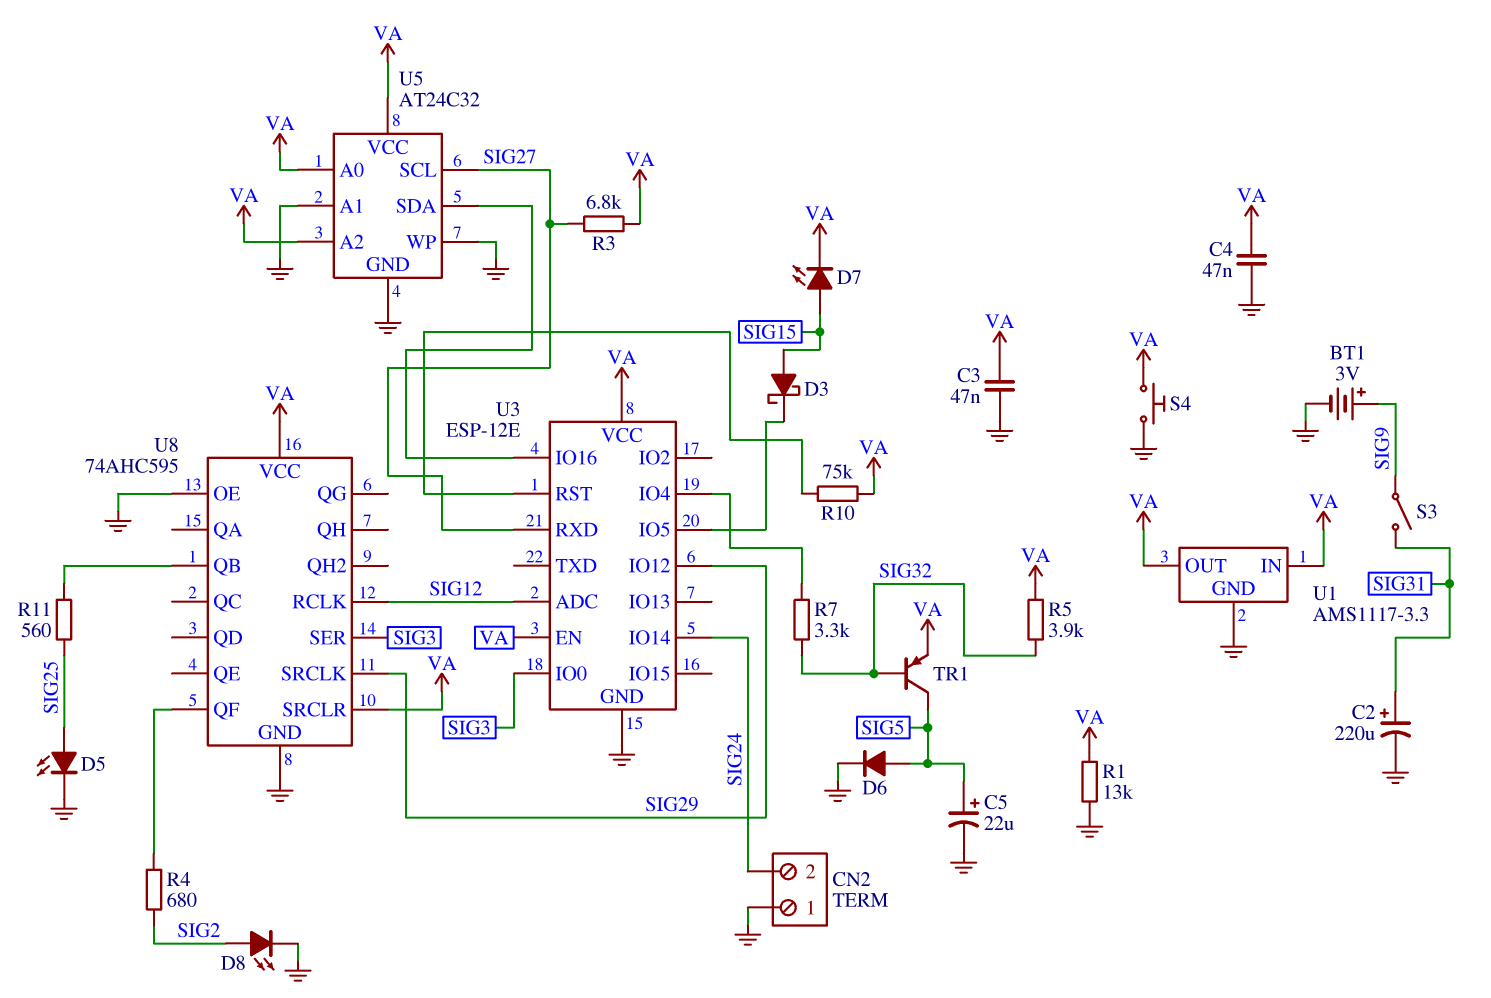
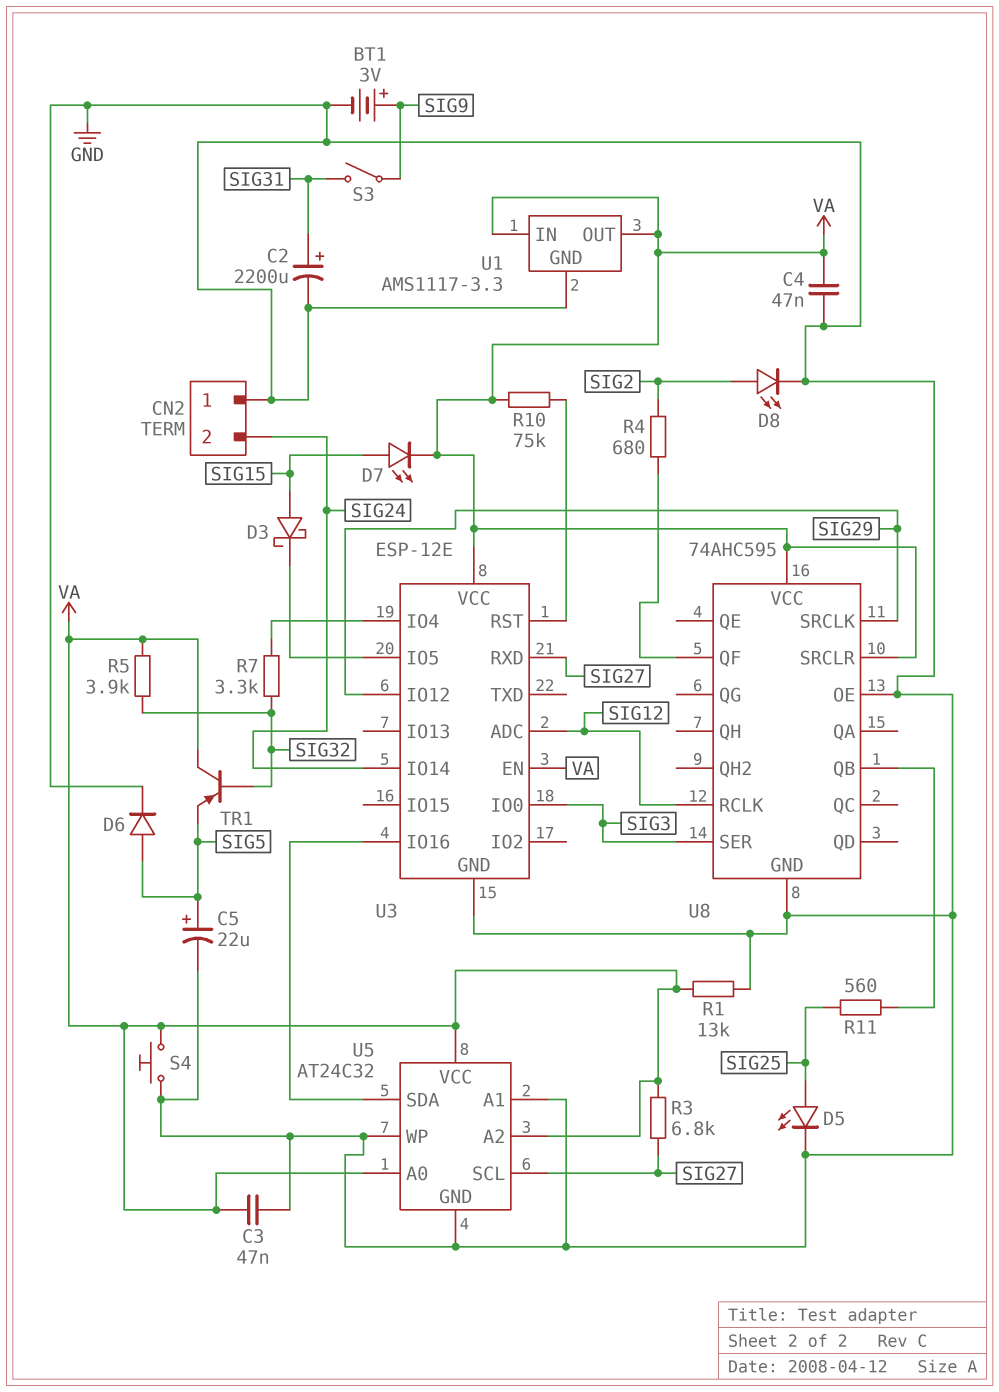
C2: 220uF (plus SIG31, minus GND) -> 2200uF (plus SIG31, minus GND)
TR1: PNP (B SIG32, C SIG5, E VA) -> PNP (B SIG32, C VA, E SIG5)

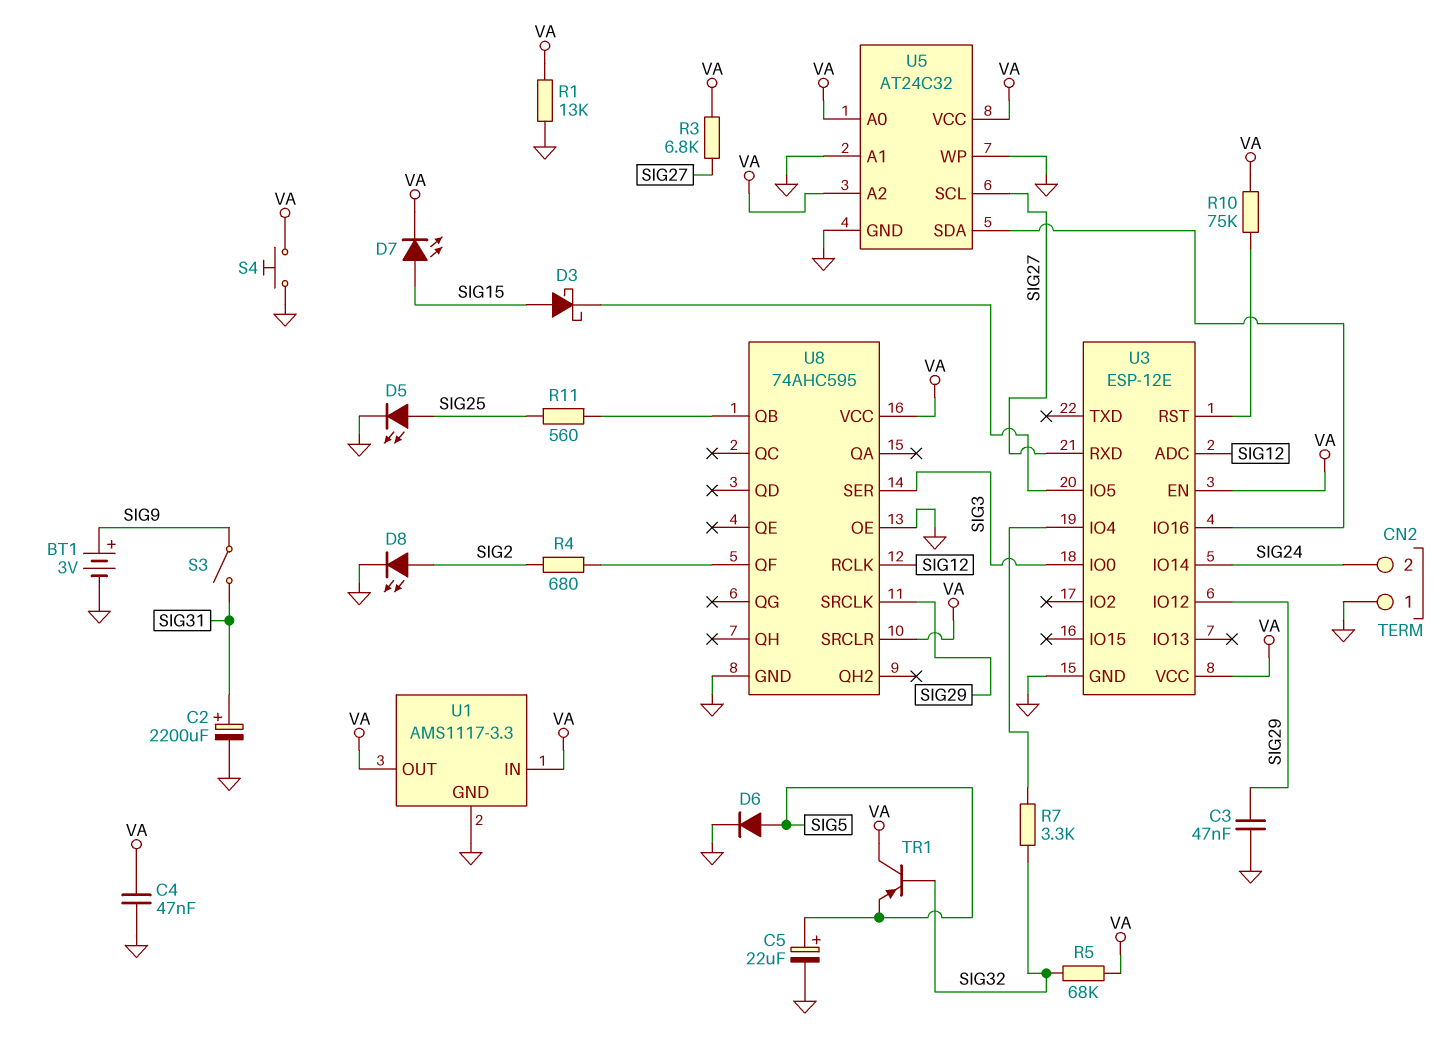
C3: 47nF (GND, VA) -> 47nF (GND, SIG29)
R5: 3.9k (SIG32, VA) -> 68k (SIG32, VA)

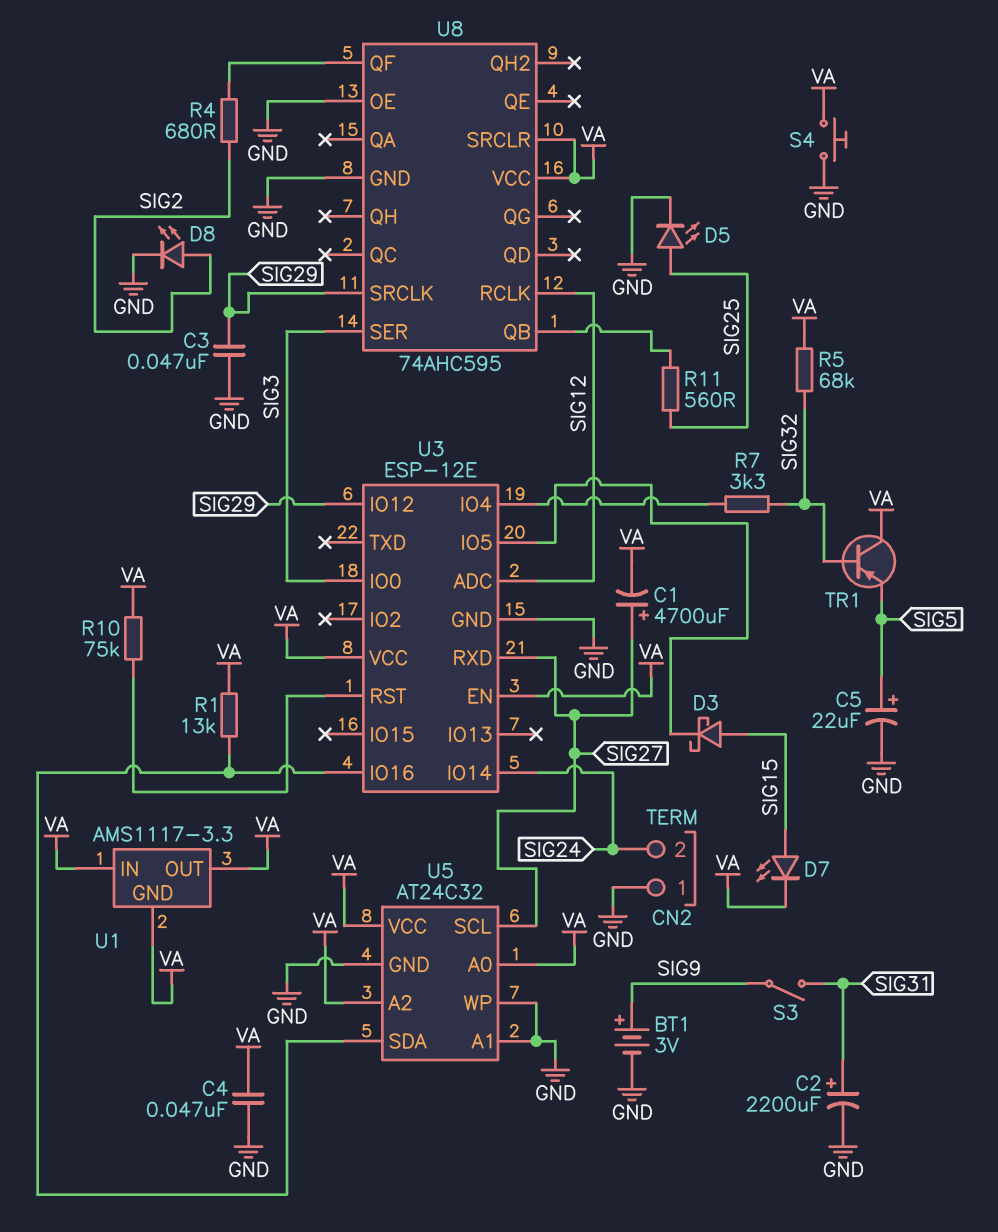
C1: none -> 4700uF (plus SIG27, minus VA)
D6: diode (A SIG5, K GND) -> none
R1: 13k (GND, VA) -> 13k (U3/IO16, VA)
R3: 6.8k (SIG27, VA) -> none
U1 pin GND: GND -> VA

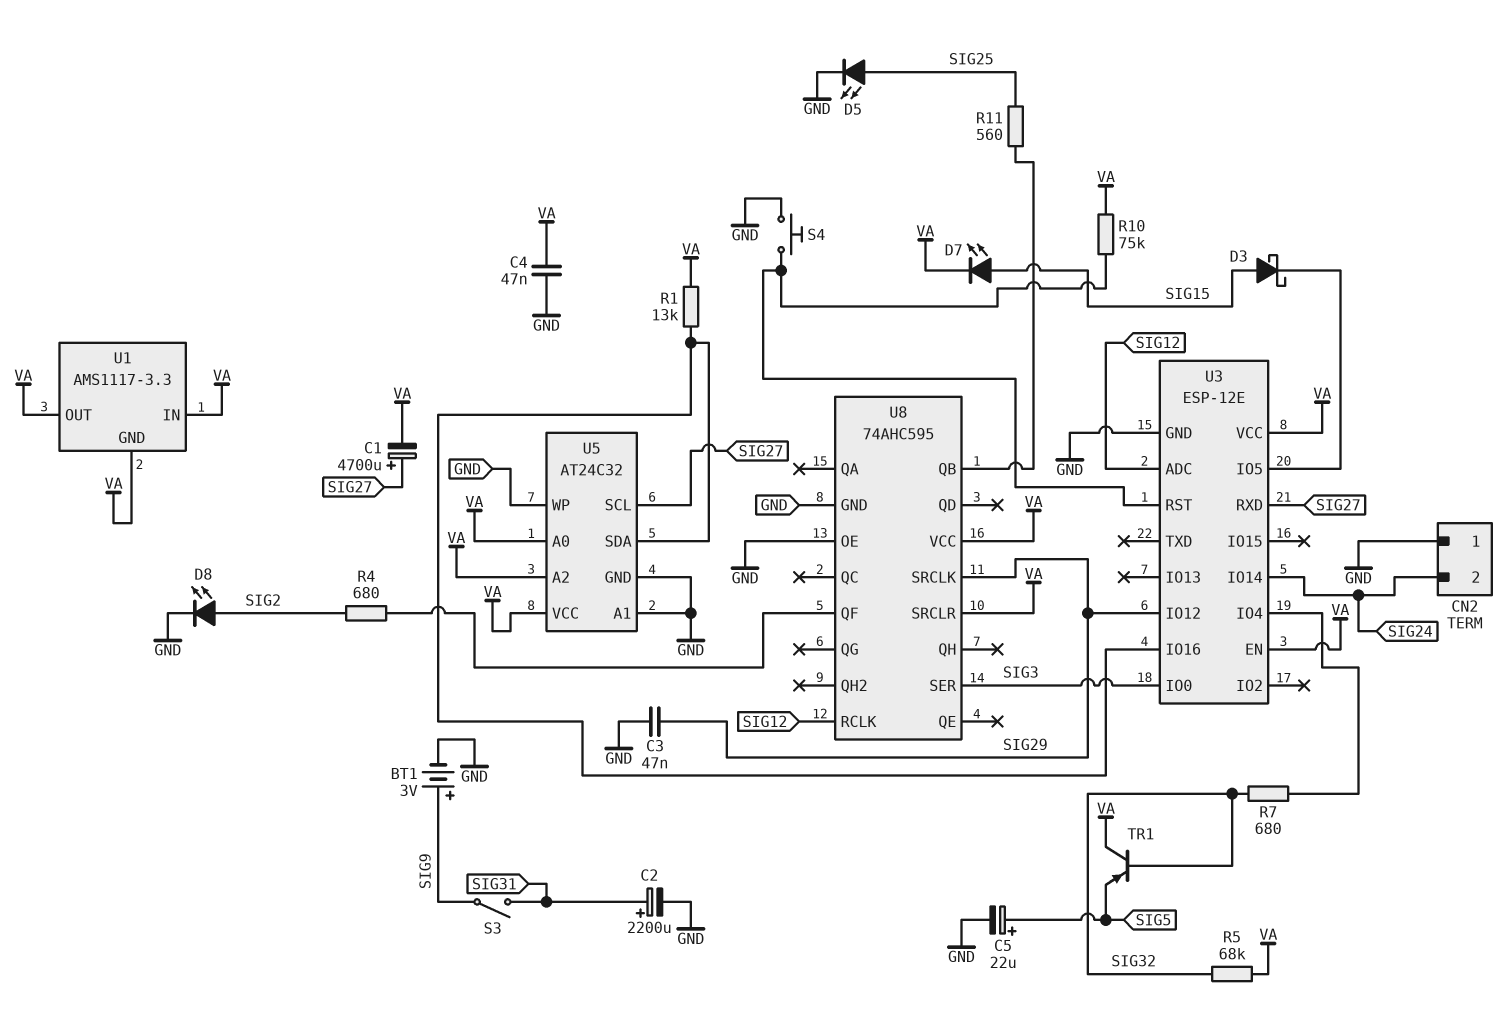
R7: 3.3k (SIG32, U3/IO4) -> 680 (SIG32, U3/IO4)
S4: button (GND, VA) -> button (GND, U3/RST)

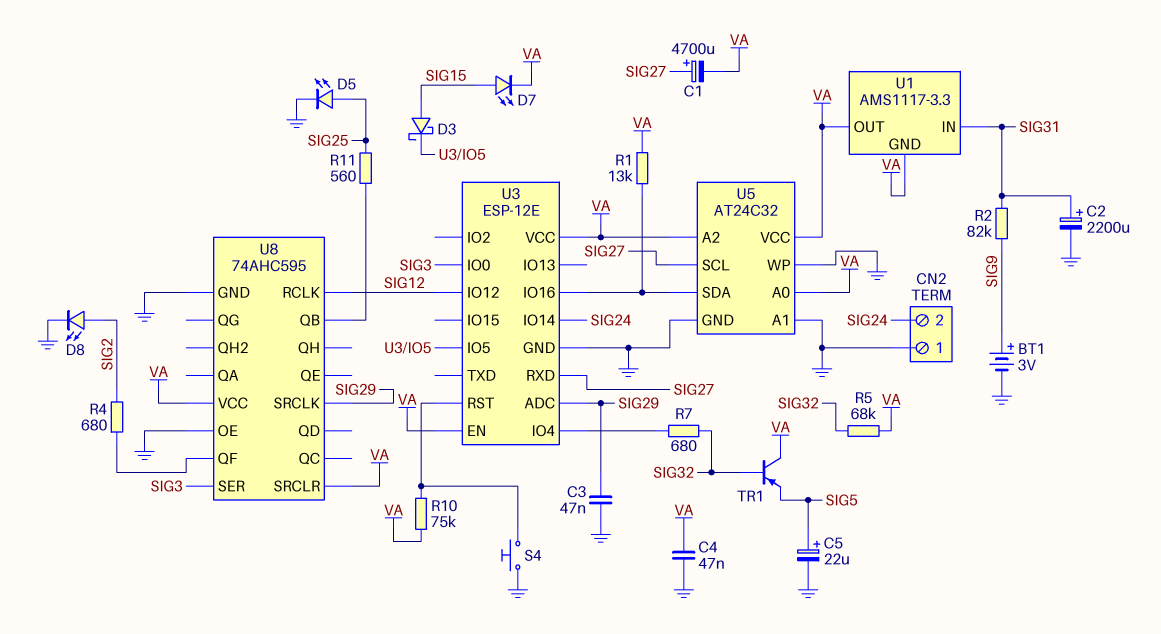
R2: none -> 82k (SIG9, SIG31)
S3: switch (SIG9, SIG31) -> none
U1 pin IN: VA -> SIG31
U3 pin ADC: SIG12 -> SIG29
U3 pin IO12: SIG29 -> SIG12

